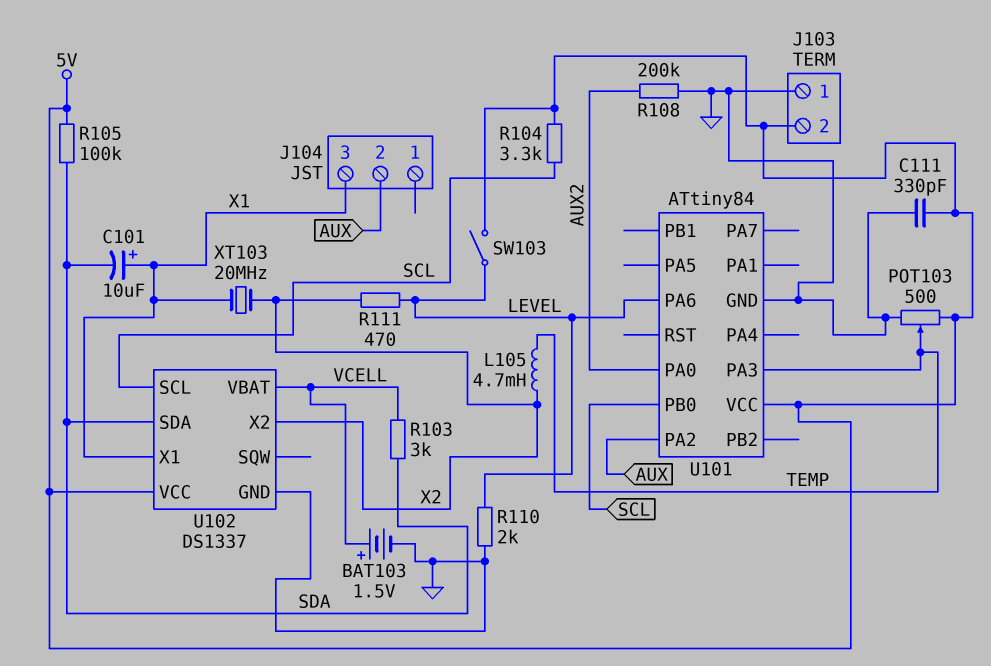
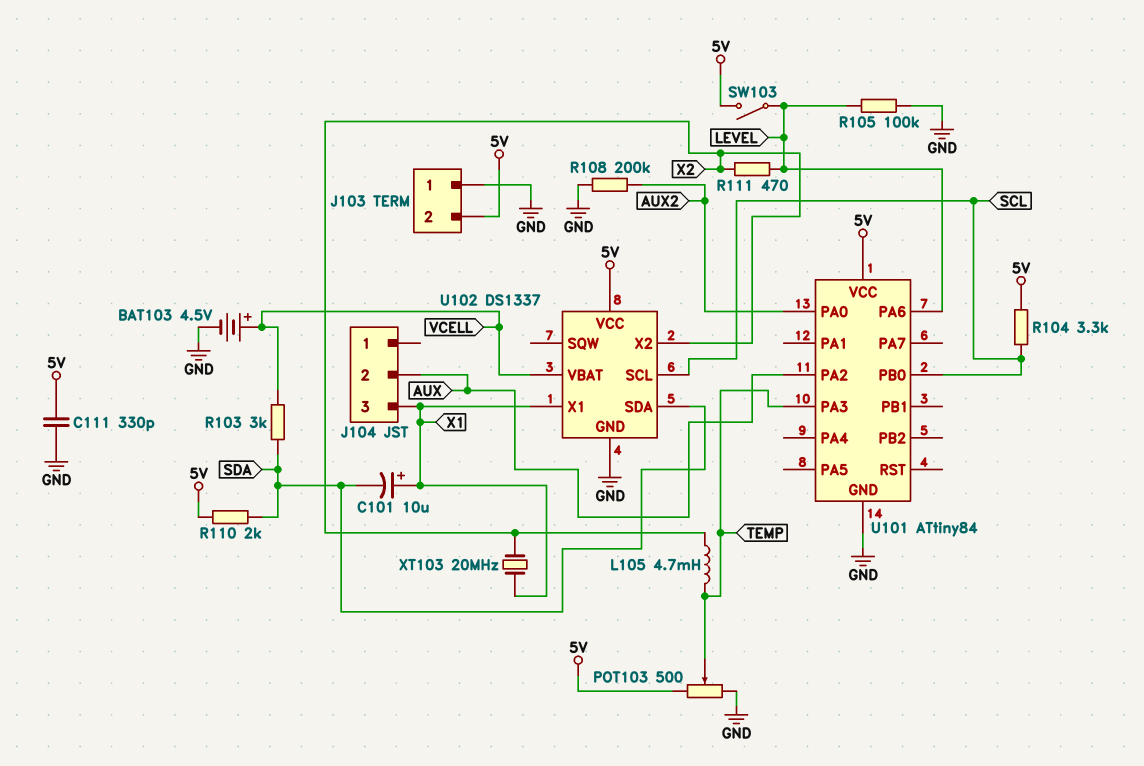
BAT103: 1.5V (plus VCELL, minus GND) -> 4.5V (plus VCELL, minus GND)
R105: 100k (5V, SDA) -> 100k (GND, LEVEL)
R110: 2k (GND, LEVEL) -> 2k (5V, SDA)

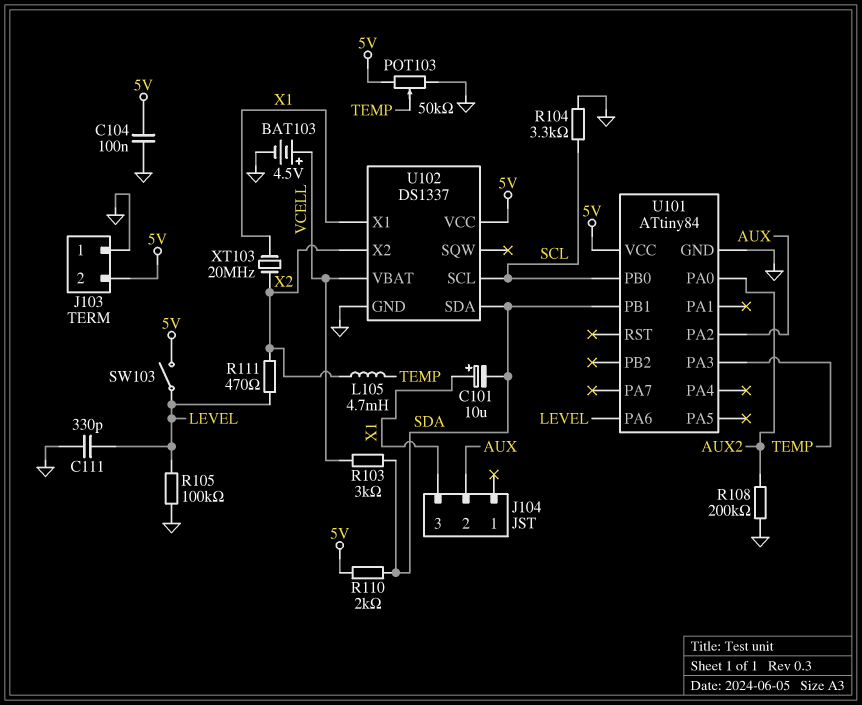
C104: none -> 100nF (5V, GND)
C111: 330pF (5V, GND) -> 330pF (GND, LEVEL)
POT103: 500 (5V, GND, wiper TEMP) -> 50k (5V, GND, wiper TEMP)
R104: 3.3k (5V, SCL) -> 3.3k (GND, SCL)
U101 pin PB1: none -> SDA

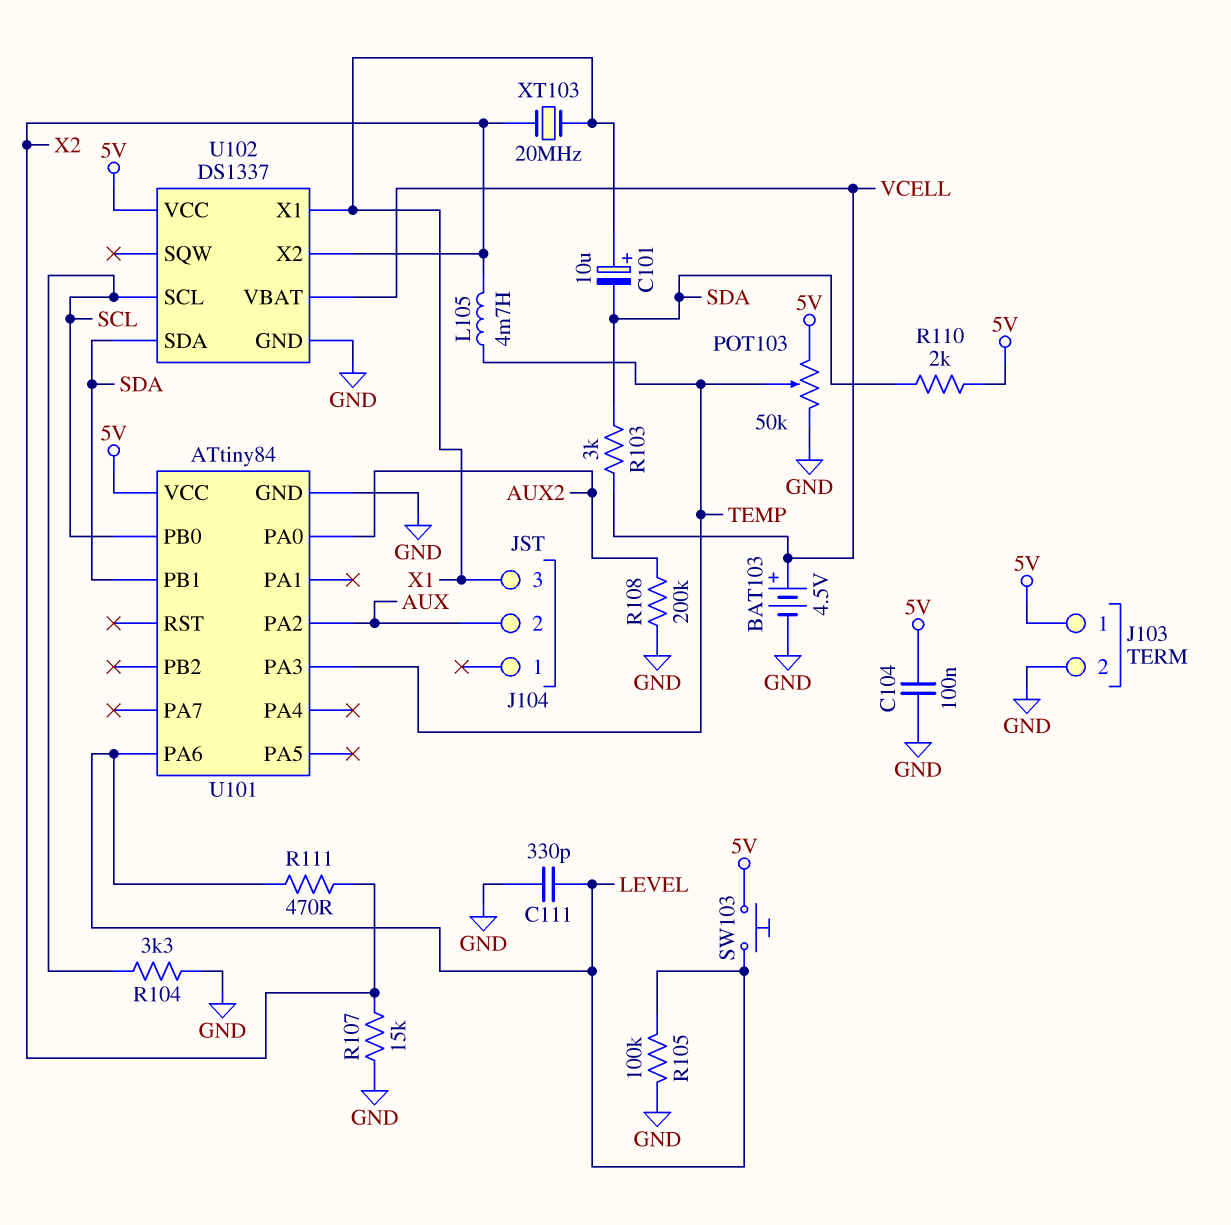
J103 pin 1: GND -> 5V
J103 pin 2: 5V -> GND
R107: none -> 15k (GND, X2)
SW103: switch (5V, LEVEL) -> button (5V, LEVEL)

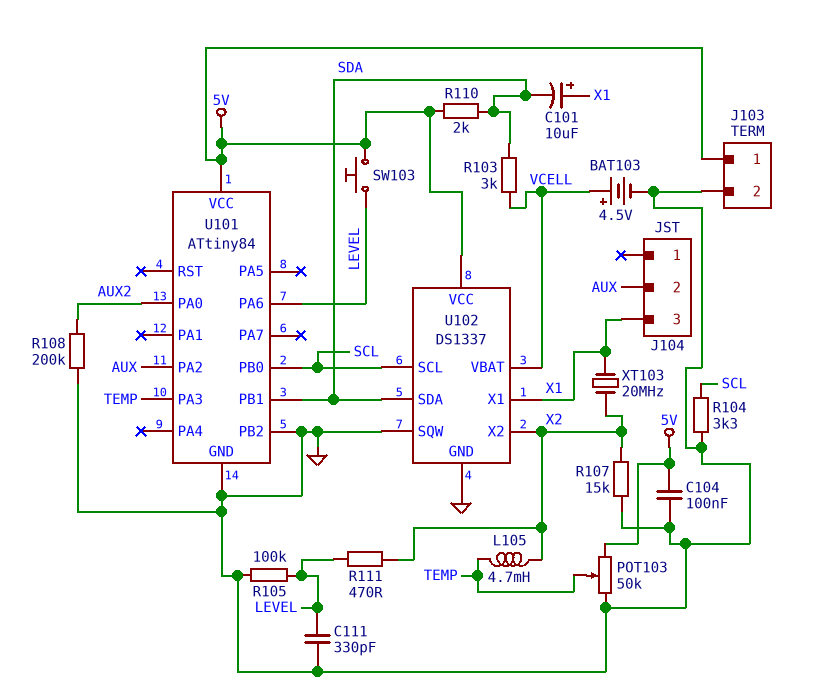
U101 pin PB2: none -> GND
U102 pin SQW: none -> GND

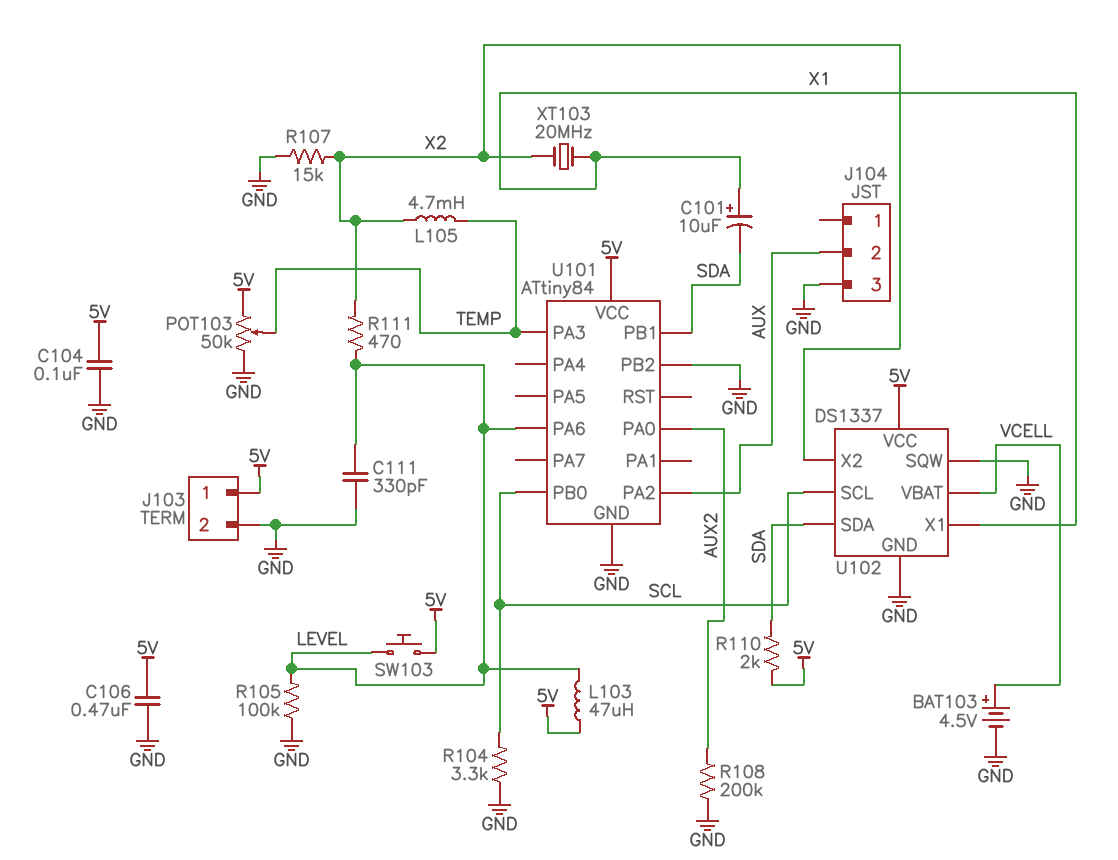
C106: none -> 470nF (5V, GND)
J104 pin 3: X1 -> GND
L103: none -> 47uH (5V, LEVEL)
R103: 3k (SDA, VCELL) -> none

